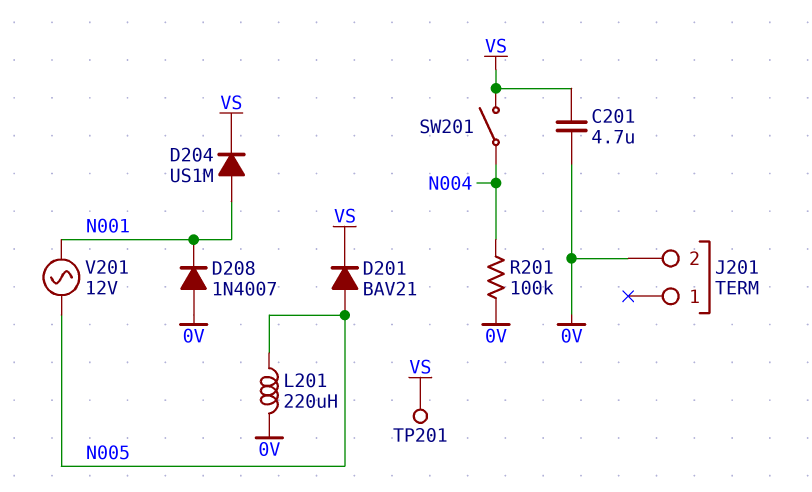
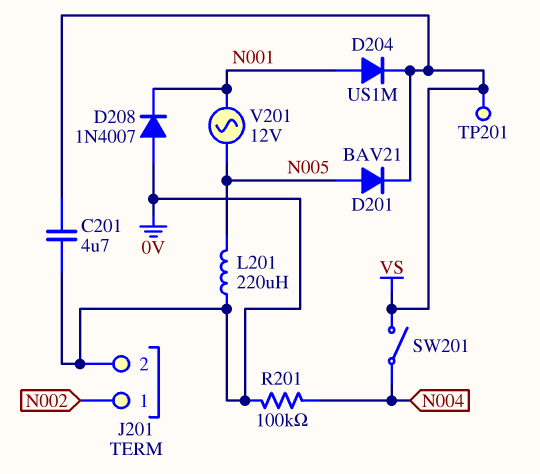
J201 pin 1: none -> N002

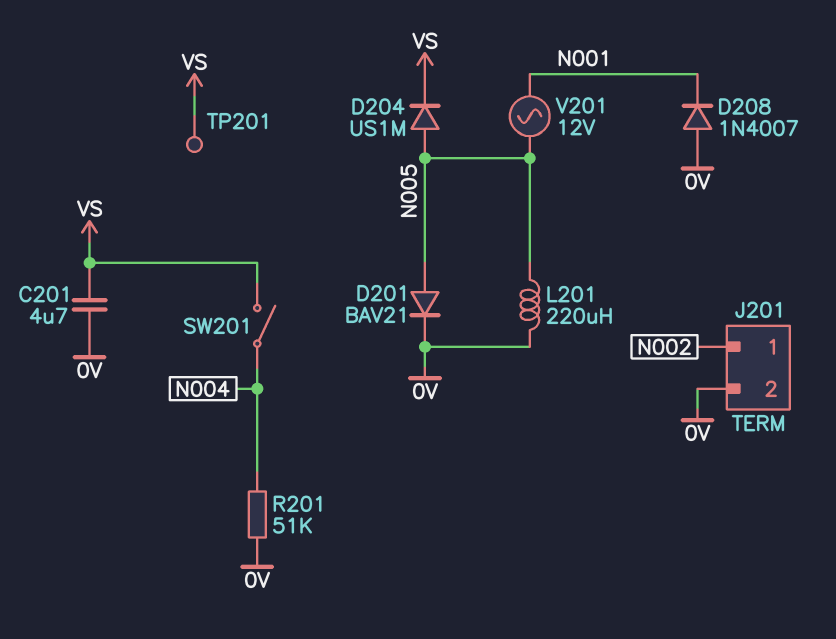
D201: diode BAV21 (A N005, K VS) -> diode BAV21 (A N005, K 0V)
D204: diode US1M (A N001, K VS) -> diode US1M (A N005, K VS)
R201: 100k (0V, N004) -> 51k (0V, N004)

